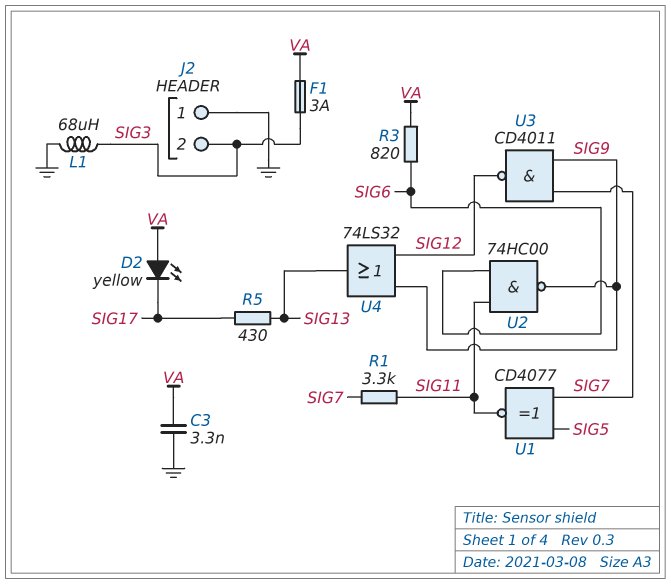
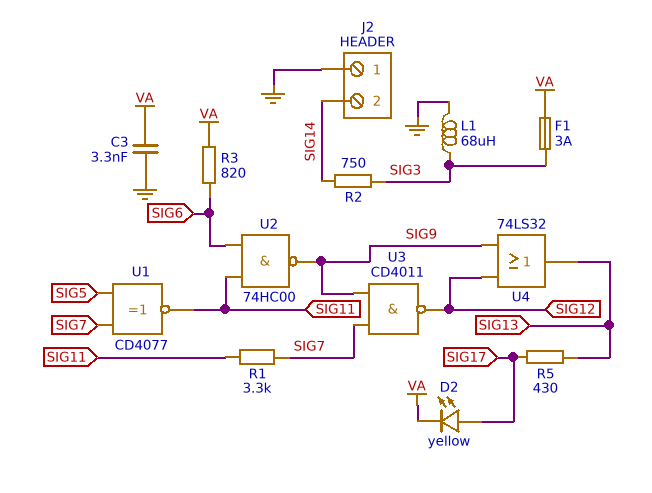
D2: LED yellow (A VA, K SIG17) -> LED yellow (A SIG17, K VA)
J2 pin 2: SIG3 -> SIG14
R2: none -> 750 (SIG3, SIG14)

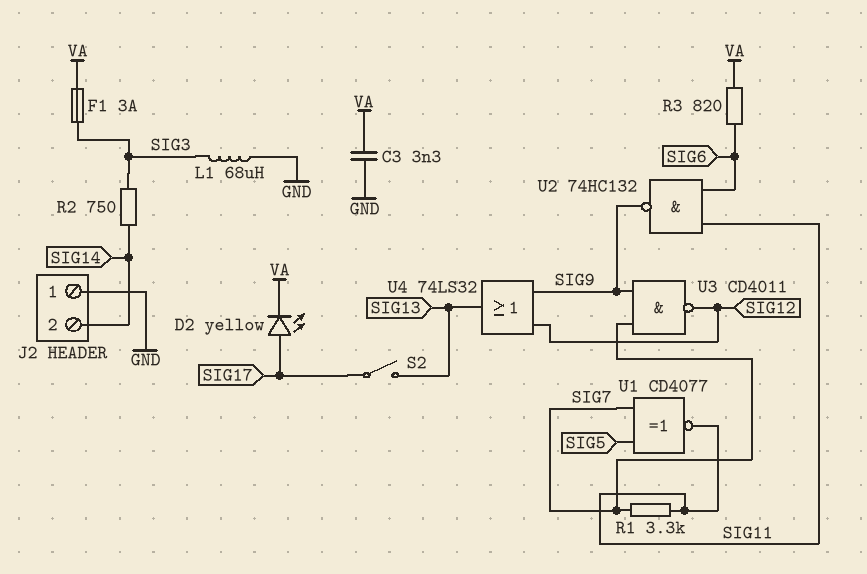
R5: 430 (SIG13, SIG17) -> none
S2: none -> switch (SIG13, SIG17)
U2: NAND 74HC00 (in SIG6, in SIG11, out SIG9) -> NAND 74HC132 (in SIG6, in SIG11, out SIG9)

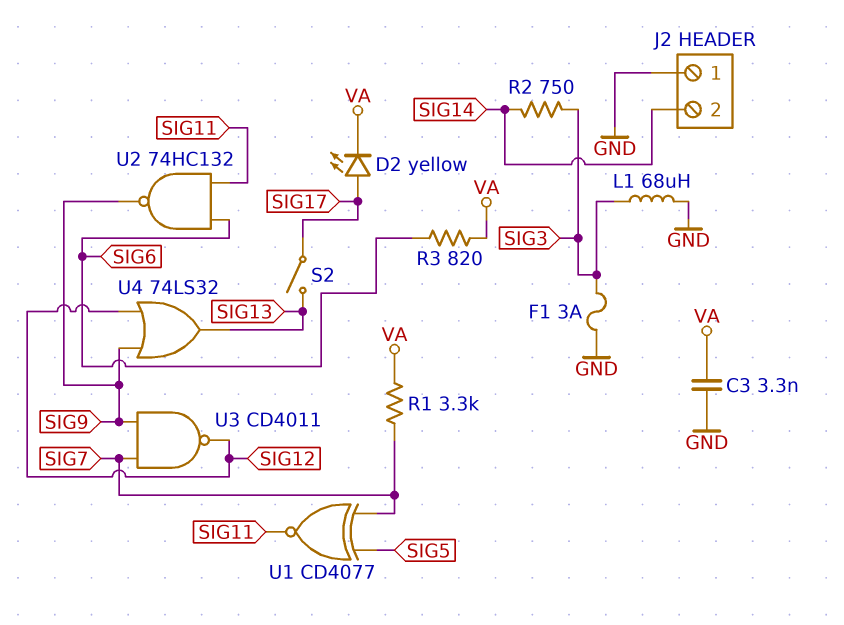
F1: 3A (SIG3, VA) -> 3A (GND, SIG3)
R1: 3.3k (SIG7, SIG11) -> 3.3k (SIG7, VA)

